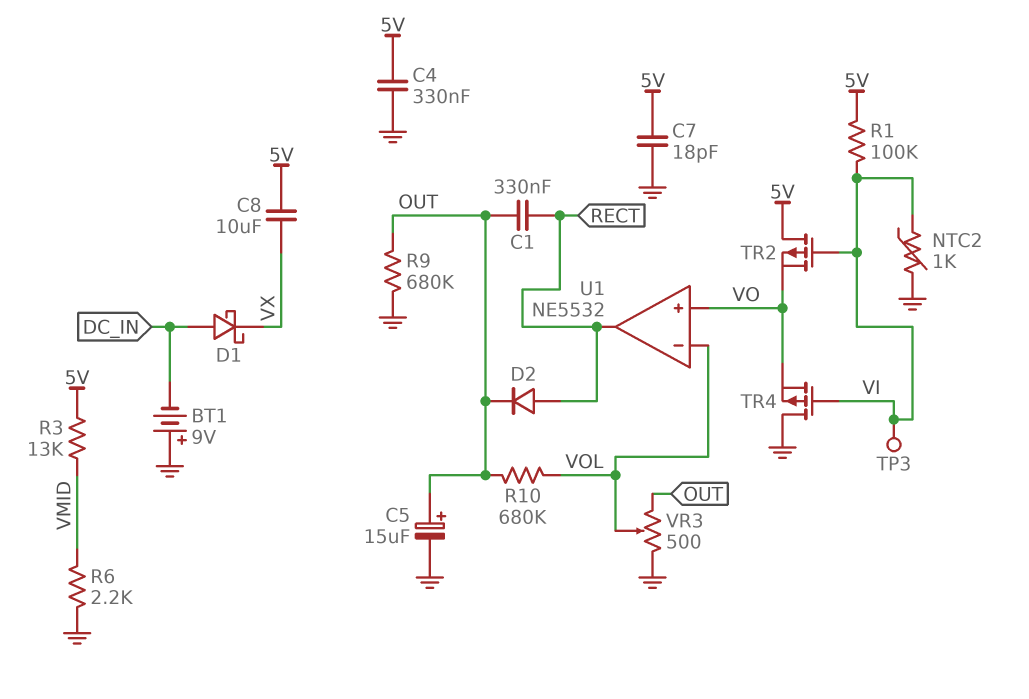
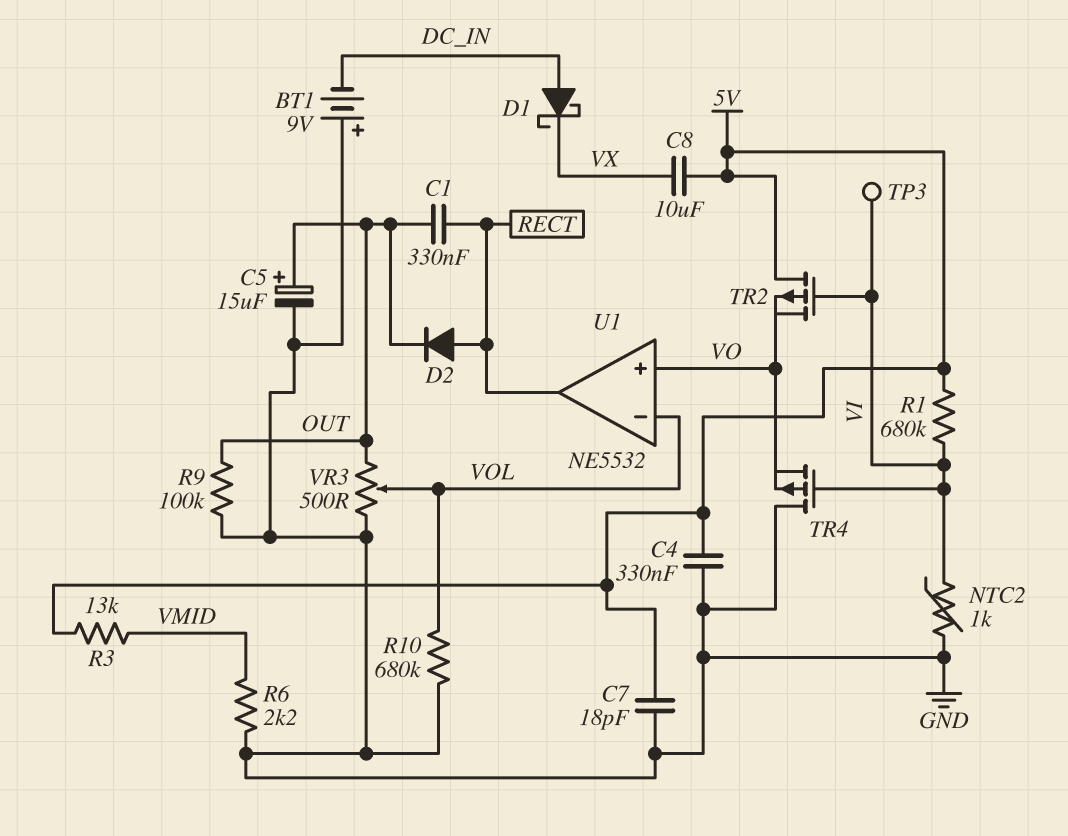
R1: 100k (5V, VI) -> 680k (5V, VI)
R9: 680k (GND, OUT) -> 100k (GND, OUT)
R10: 680k (OUT, VOL) -> 680k (GND, VOL)

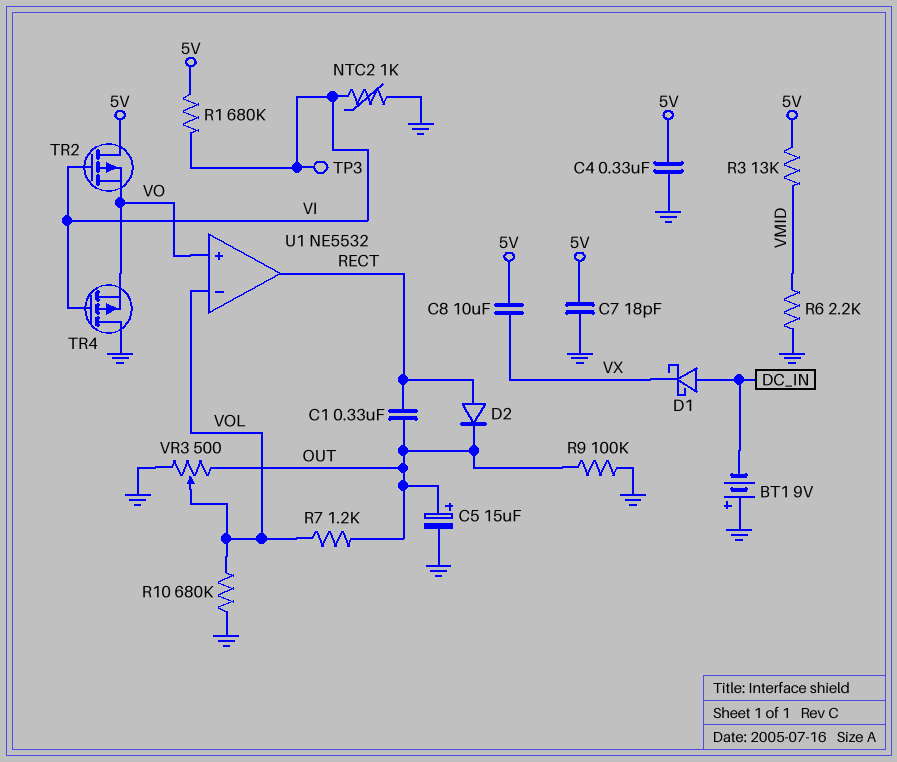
R7: none -> 1.2k (OUT, VOL)

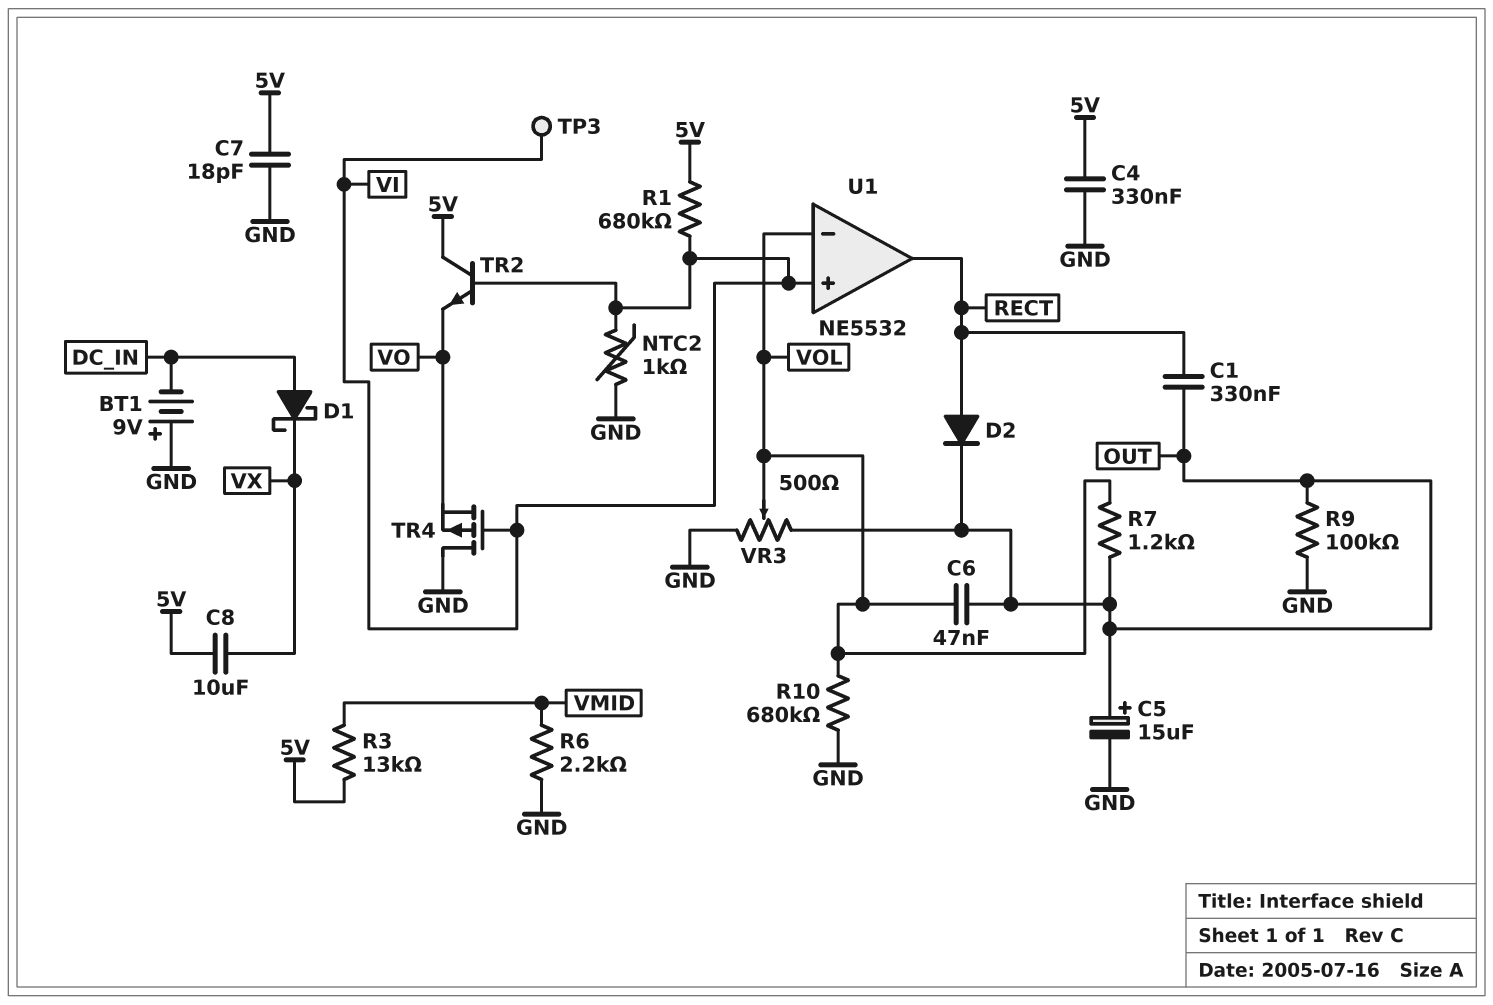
C6: none -> 47nF (OUT, VOL)
TR2: PMOS (G VI, D 5V, S VO) -> NPN (B VI, C 5V, E VO)
U1 pin in+: VO -> VI

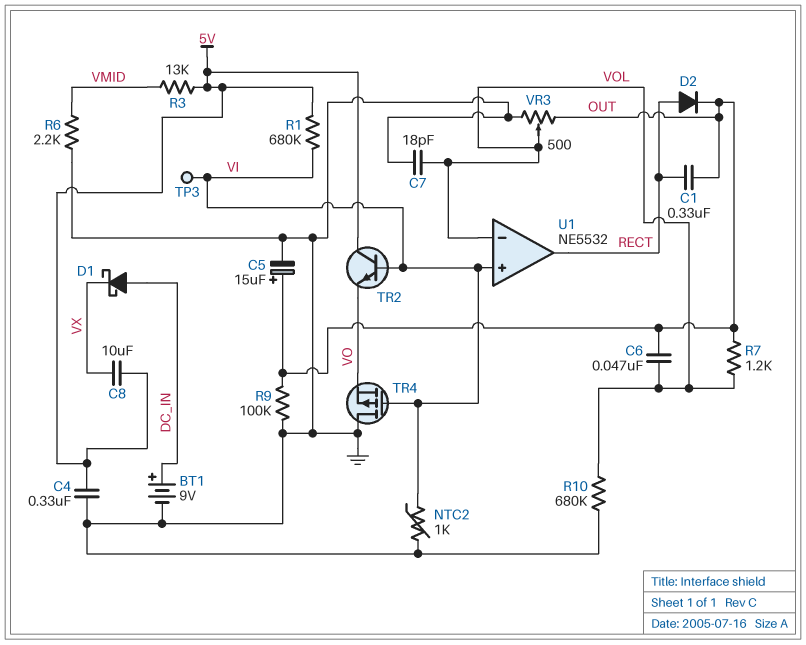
BT1: 9V (plus GND, minus DC_IN) -> 9V (plus DC_IN, minus GND)
C7: 18pF (5V, GND) -> 18pF (GND, VOL)

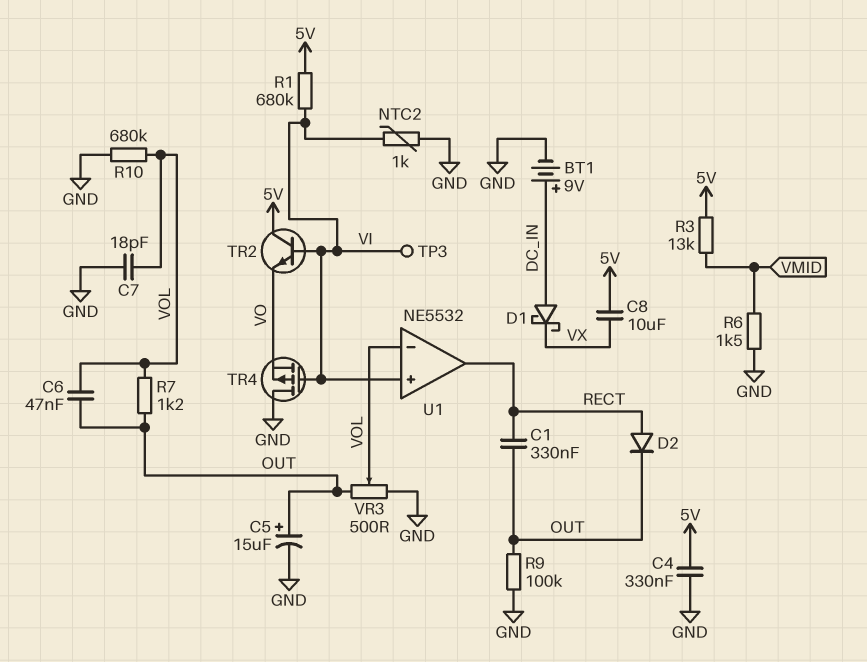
R6: 2.2k (GND, VMID) -> 1.5k (GND, VMID)

